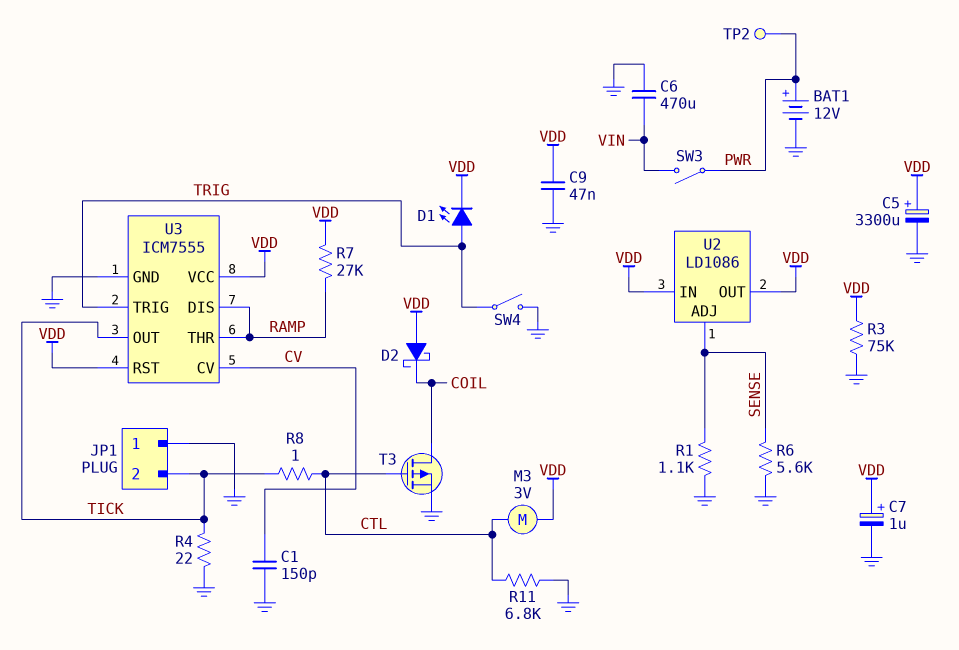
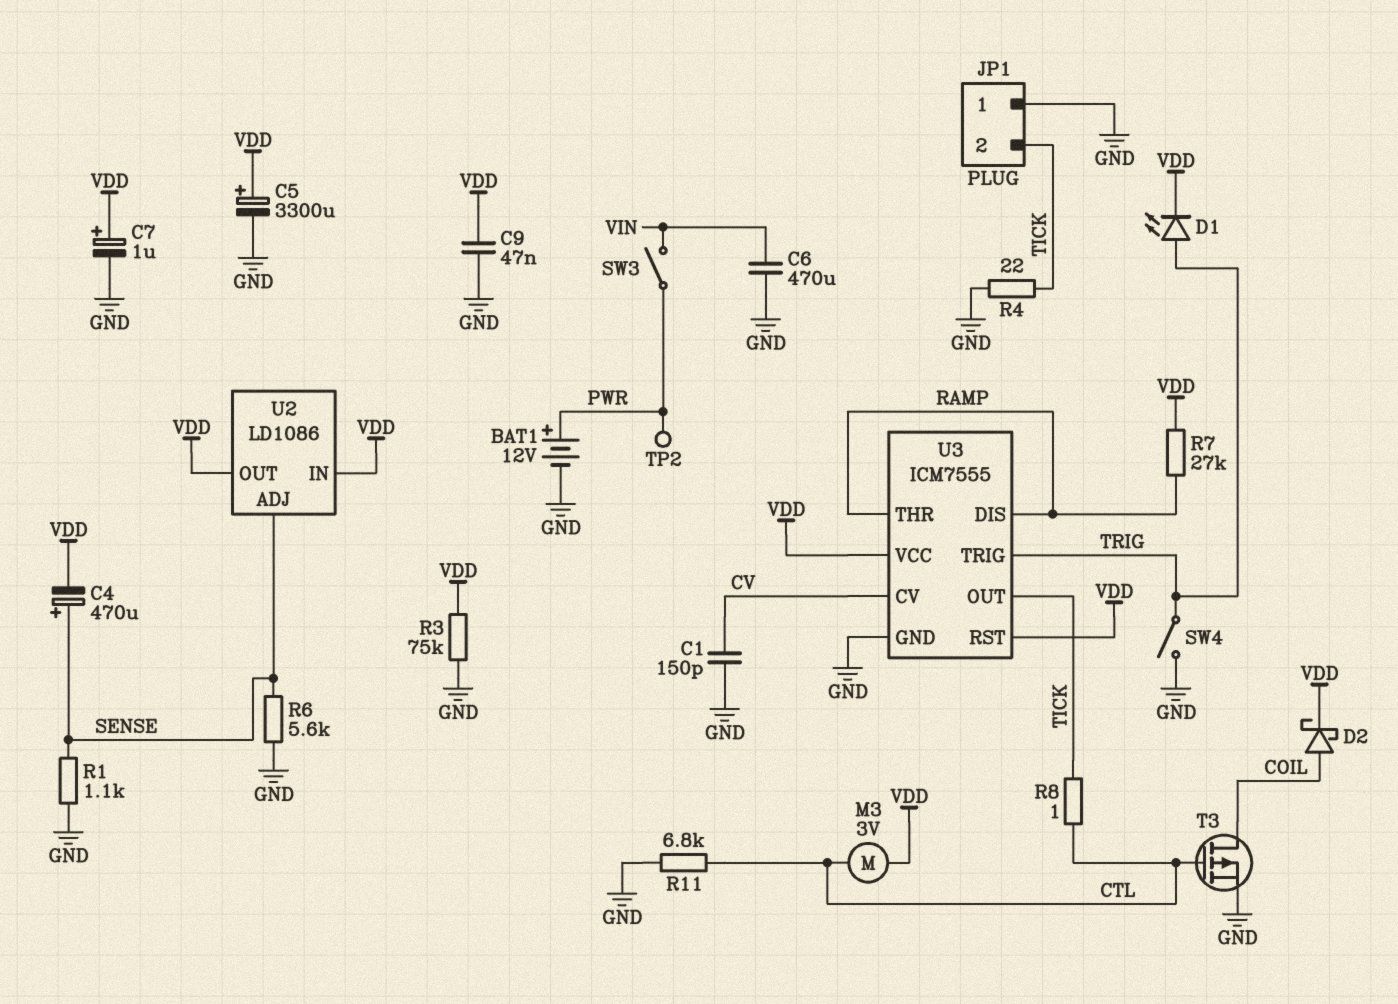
C4: none -> 470uF (plus SENSE, minus VDD)
D2: schottky (A VDD, K COIL) -> schottky (A COIL, K VDD)

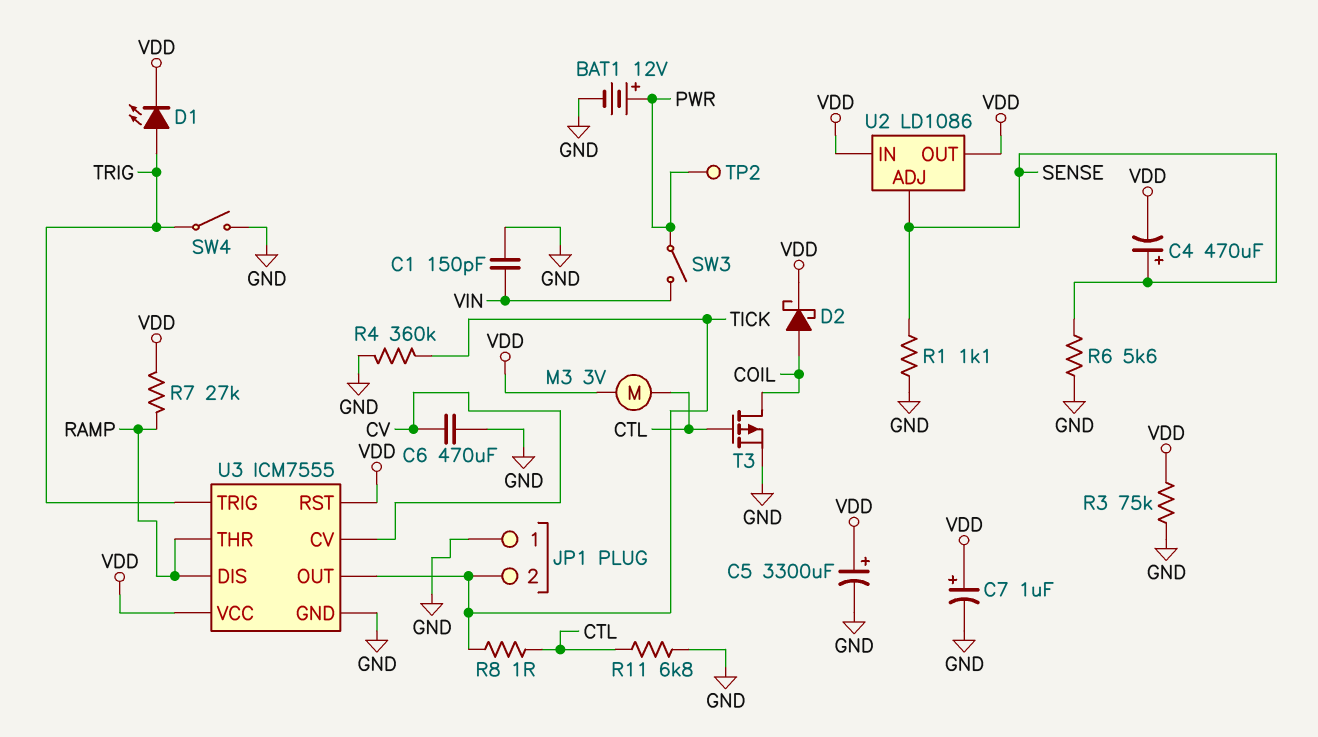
C1: 150pF (CV, GND) -> 150pF (GND, VIN)
C6: 470uF (GND, VIN) -> 470uF (CV, GND)
C9: 47nF (GND, VDD) -> none
R4: 22 (GND, TICK) -> 360k (GND, TICK)

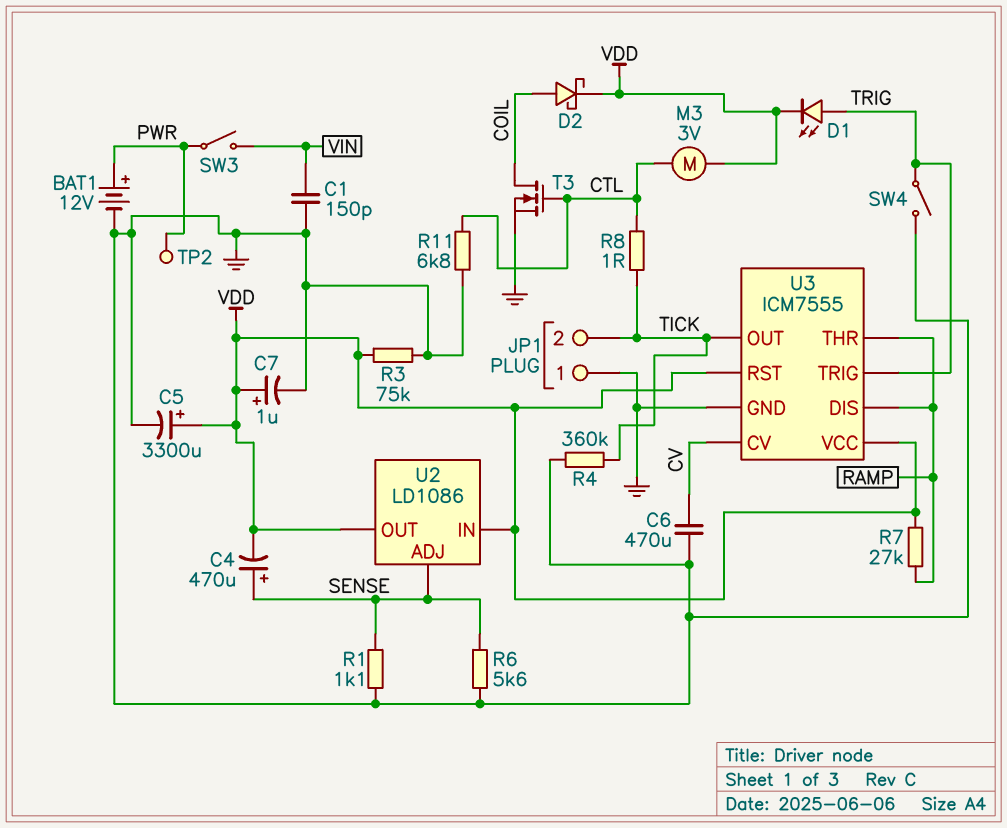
T3: PMOS (G CTL, D COIL, S GND) -> NMOS (G CTL, D COIL, S GND)

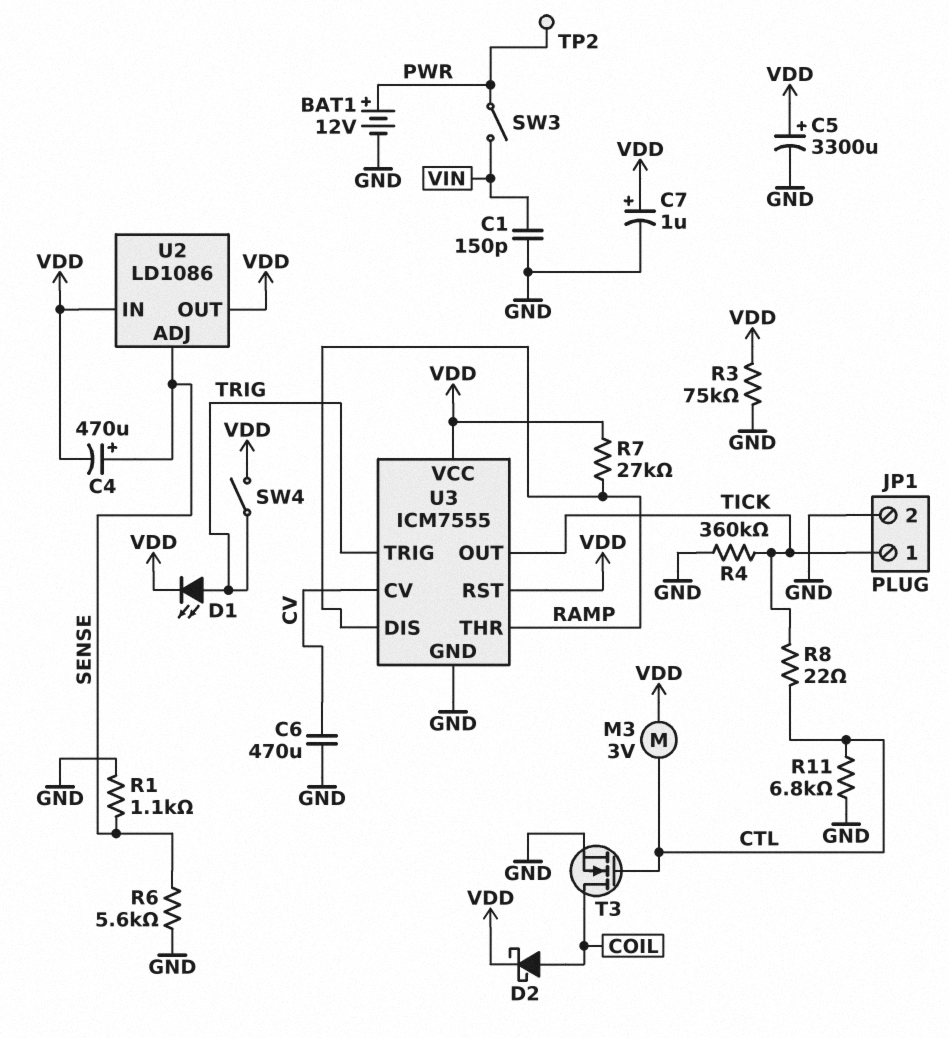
JP1 pin 1: GND -> TICK
JP1 pin 2: TICK -> GND
R8: 1 (CTL, TICK) -> 22 (CTL, TICK)
SW4: switch (GND, TRIG) -> switch (TRIG, VDD)

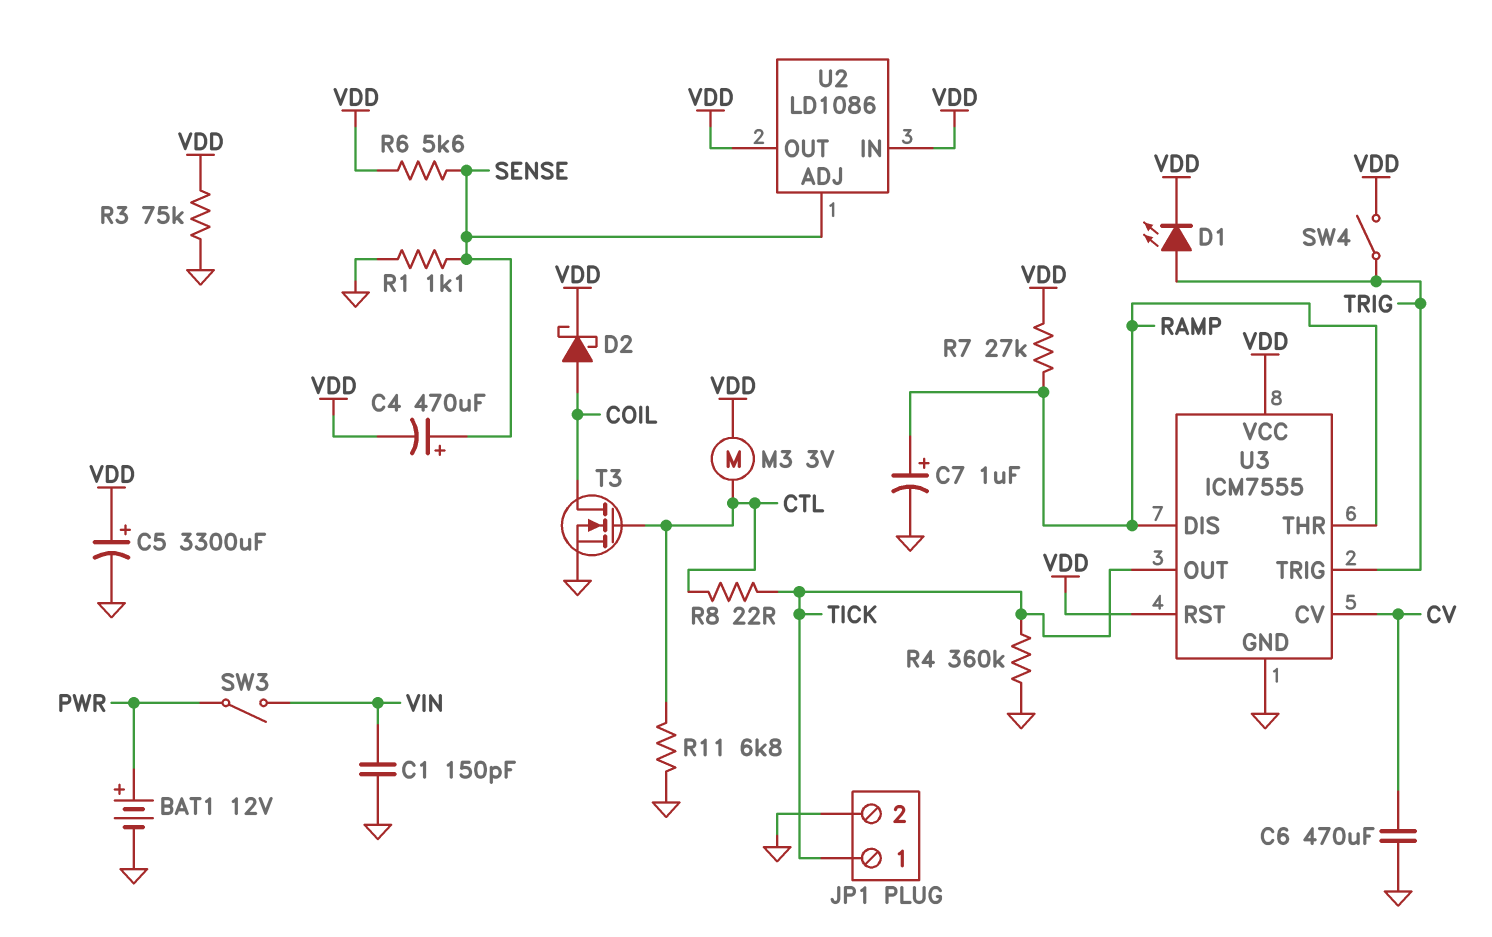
C7: 1uF (plus VDD, minus GND) -> 1uF (plus RAMP, minus GND)
R6: 5.6k (GND, SENSE) -> 5.6k (SENSE, VDD)
TP2: test point (PWR) -> none

